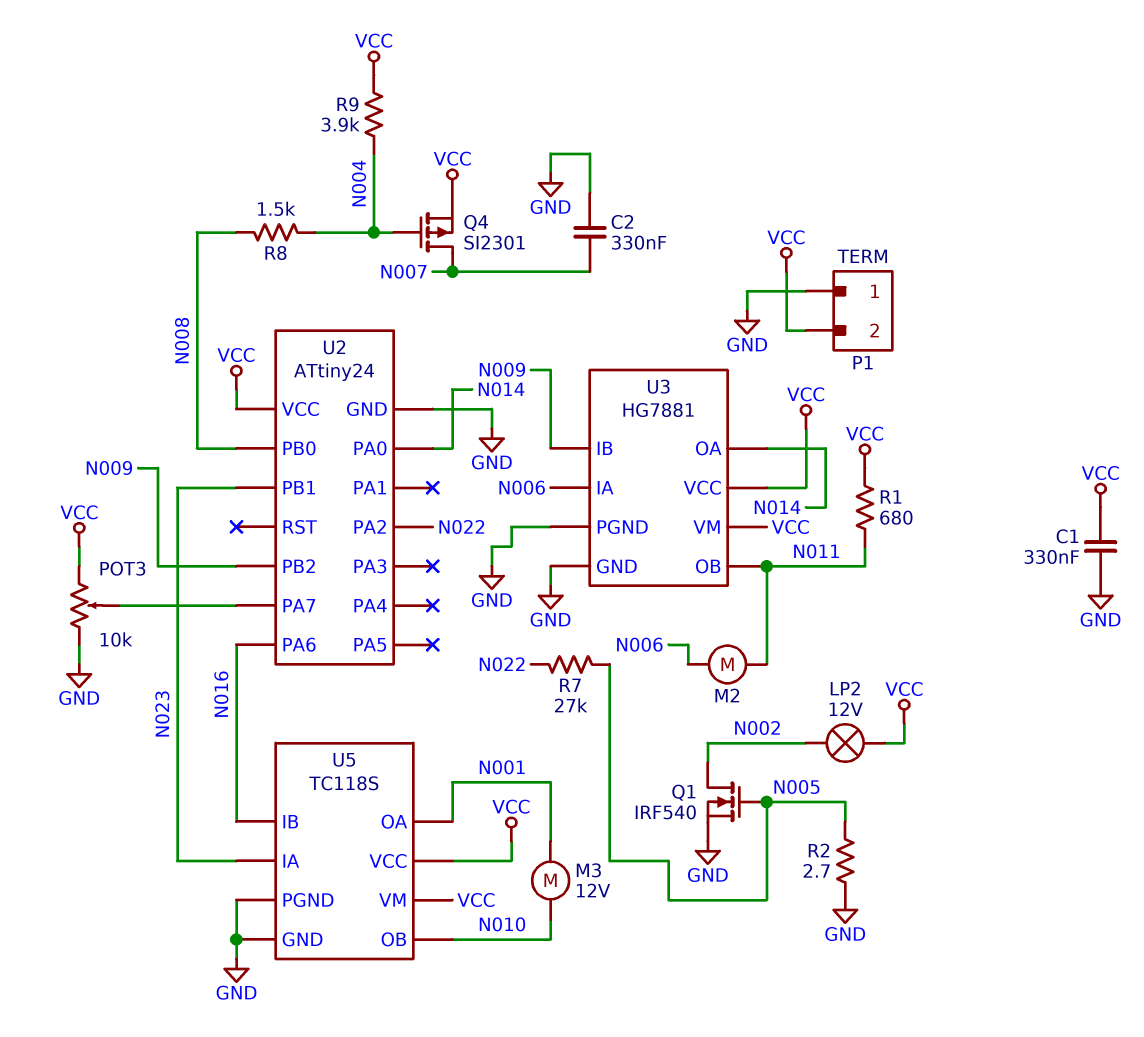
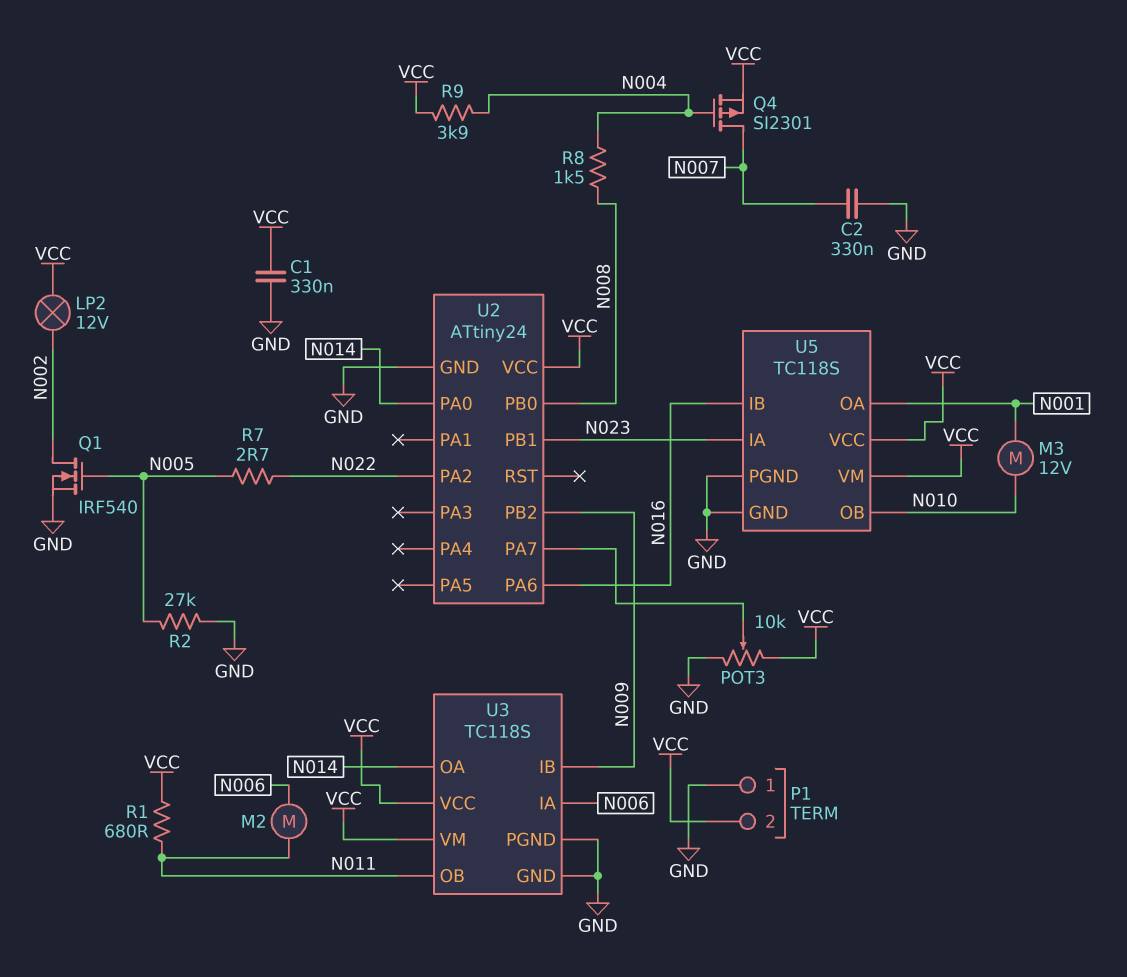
R2: 2.7 (GND, N005) -> 27k (GND, N005)
R7: 27k (N005, N022) -> 2.7 (N005, N022)
U3: HG7881 -> TC118S

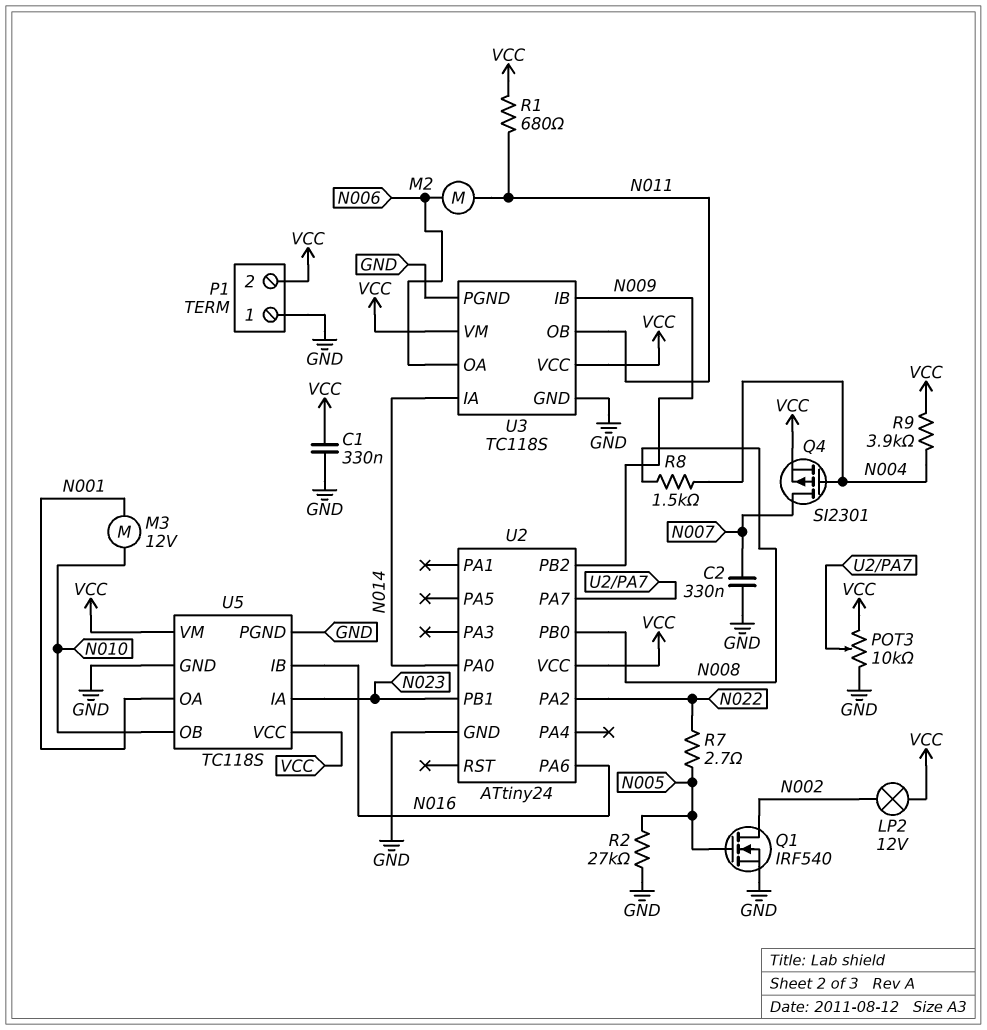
U3 pin IA: N006 -> N014
U3 pin OA: N014 -> N006

